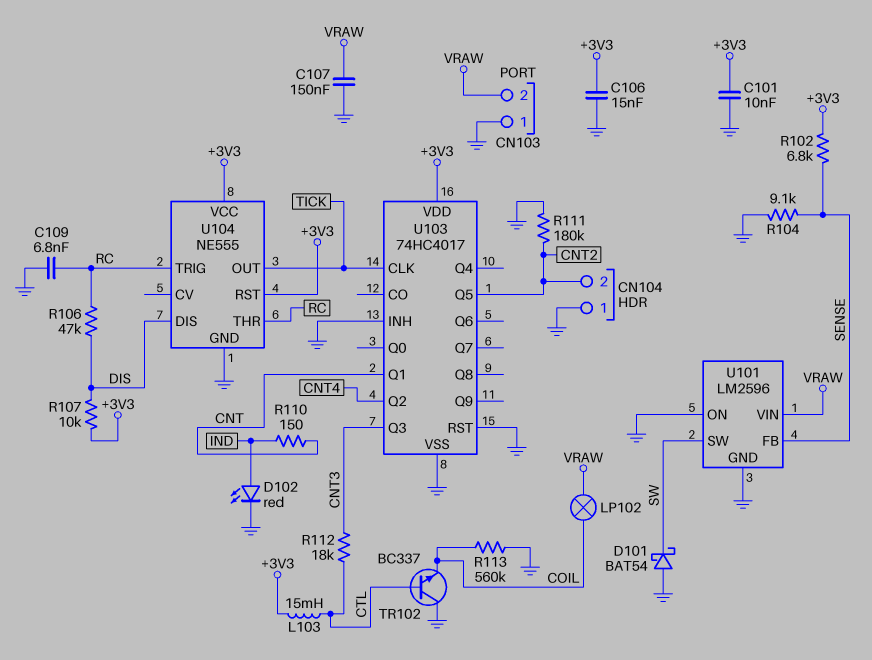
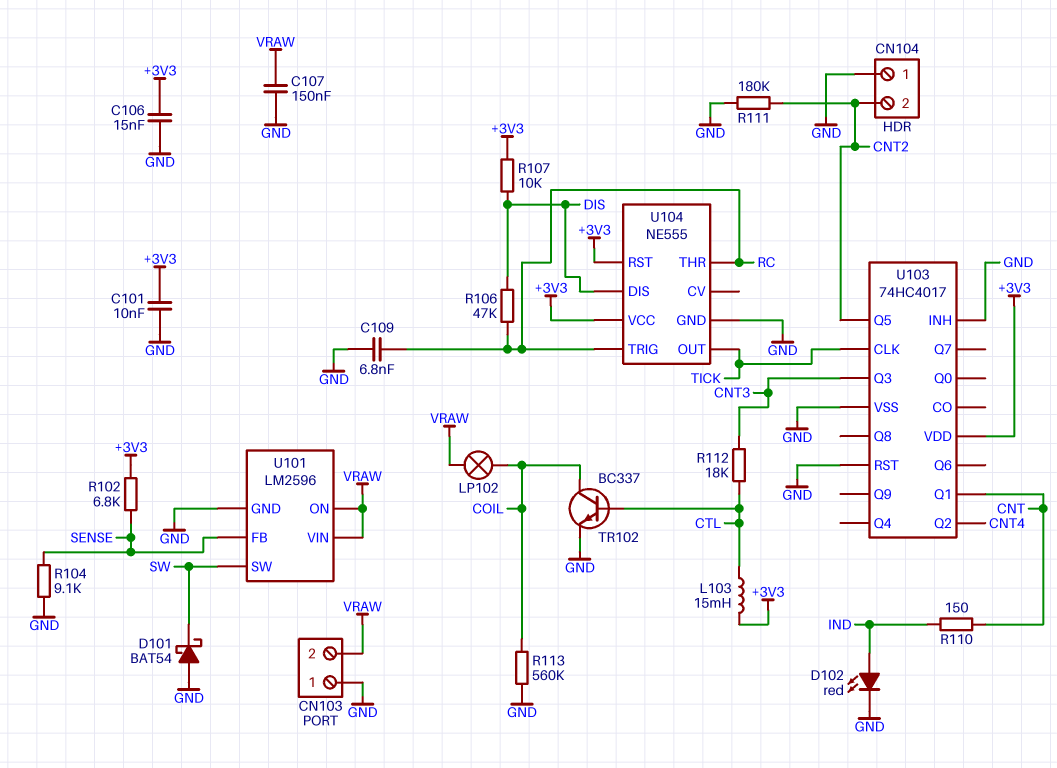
TR102: NPN BC337 (B CTL, C GND, E COIL) -> NPN BC337 (B CTL, C COIL, E GND)
U101 pin ON: GND -> VRAW

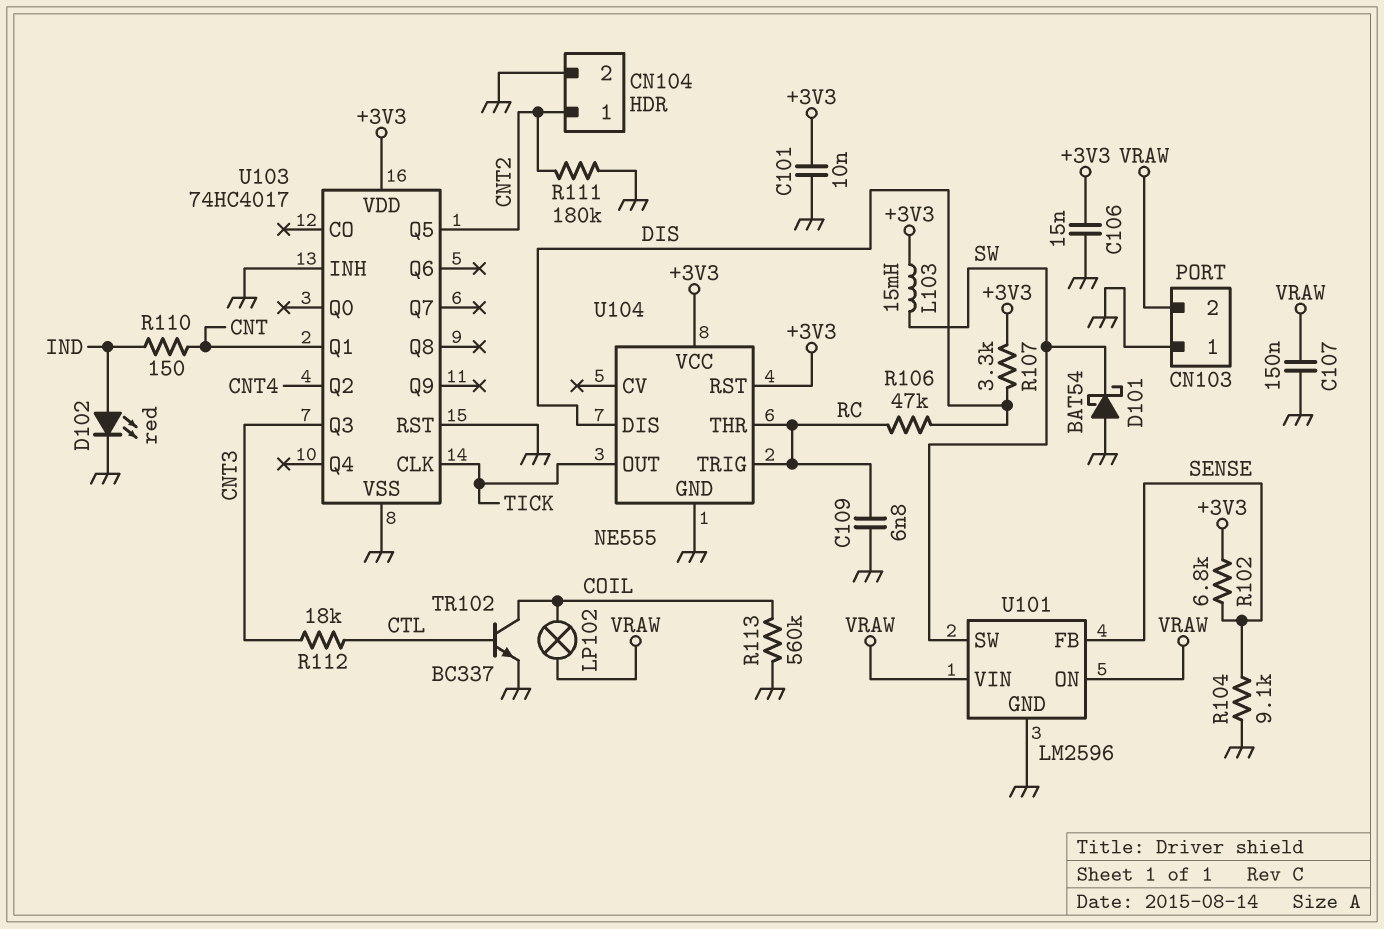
CN104 pin 1: GND -> CNT2
CN104 pin 2: CNT2 -> GND
L103: 15mH (+3V3, CTL) -> 15mH (+3V3, SW)
R107: 10k (+3V3, DIS) -> 3.3k (+3V3, DIS)

